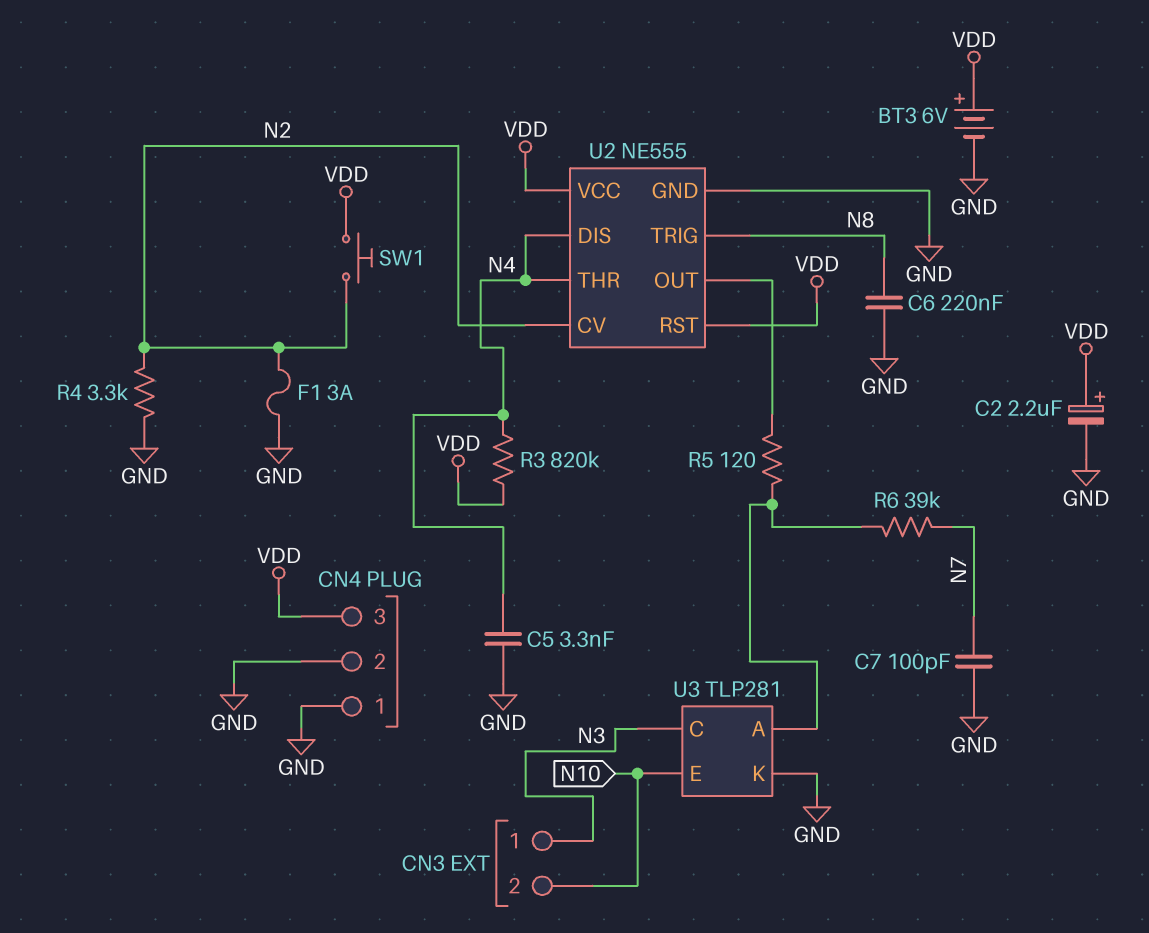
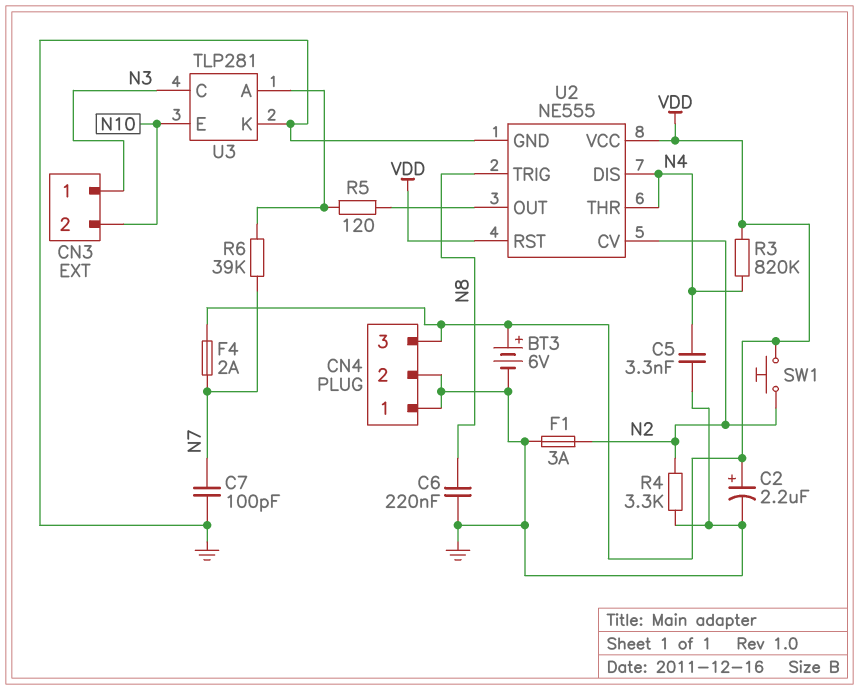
F4: none -> 2A (N7, VDD)

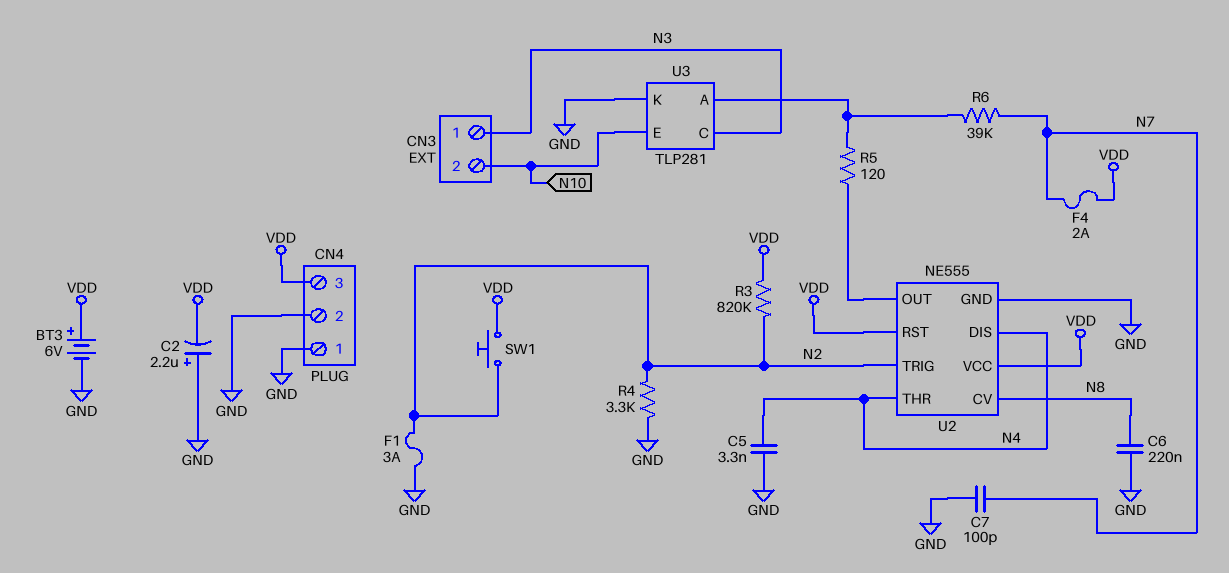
C2: 2.2uF (plus VDD, minus GND) -> 2.2uF (plus GND, minus VDD)
R3: 820k (N4, VDD) -> 820k (N2, VDD)
U2 pin CV: N2 -> N8
U2 pin TRIG: N8 -> N2

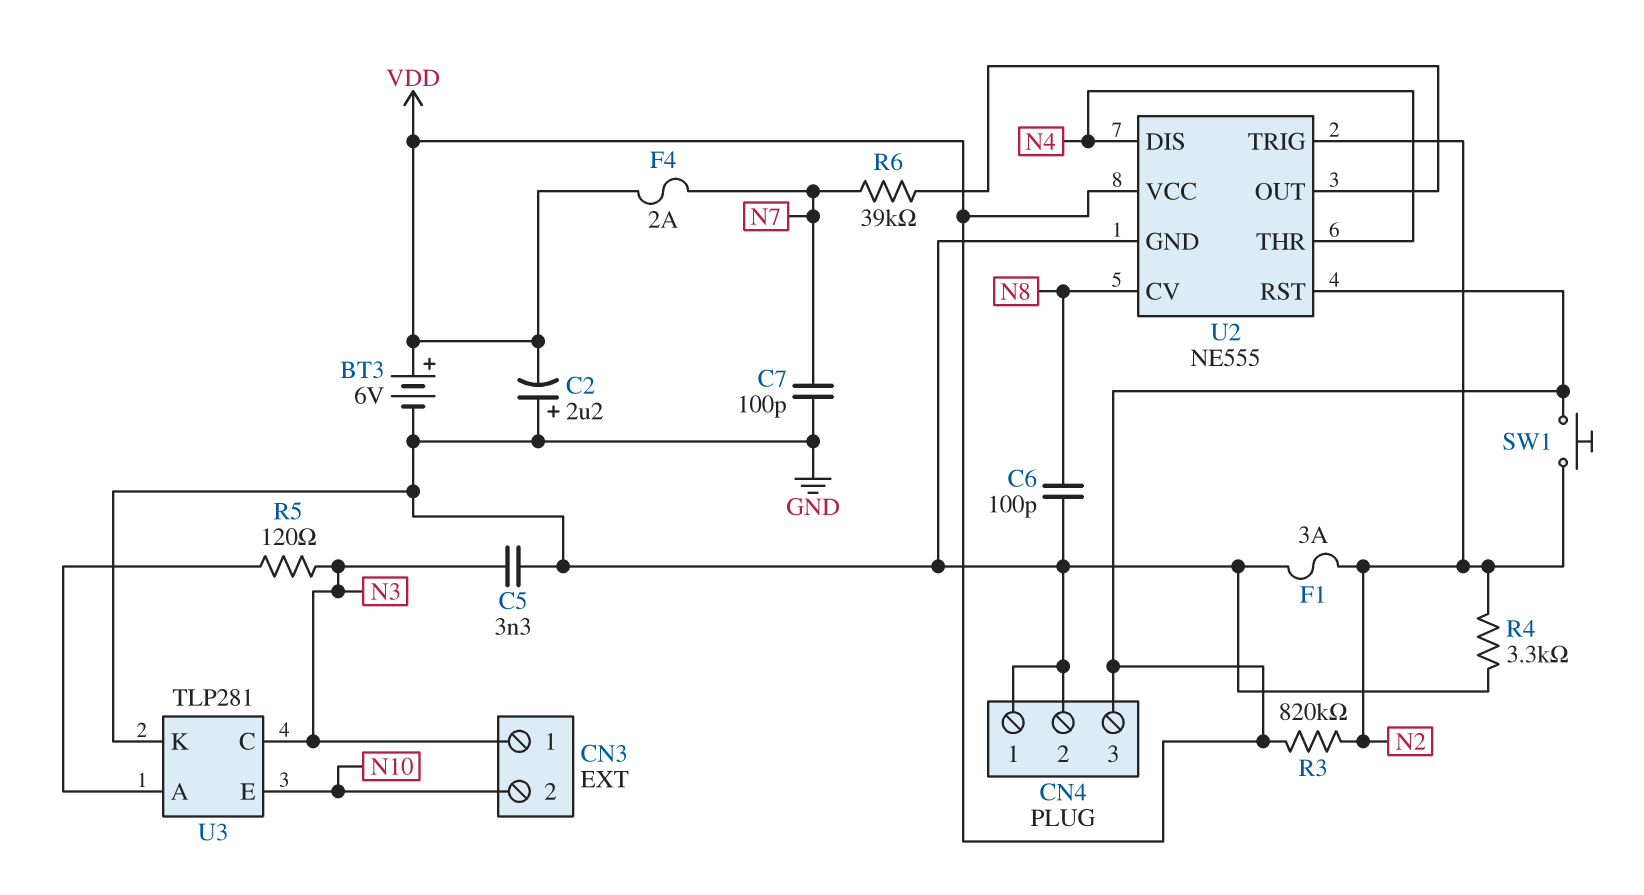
C5: 3.3nF (GND, N4) -> 3.3nF (GND, N3)
C6: 220nF (GND, N8) -> 100pF (GND, N8)
R5: 120 (U2/OUT, U3/A) -> 120 (N3, U3/A)
R6: 39k (N7, U3/A) -> 39k (N7, U2/OUT)

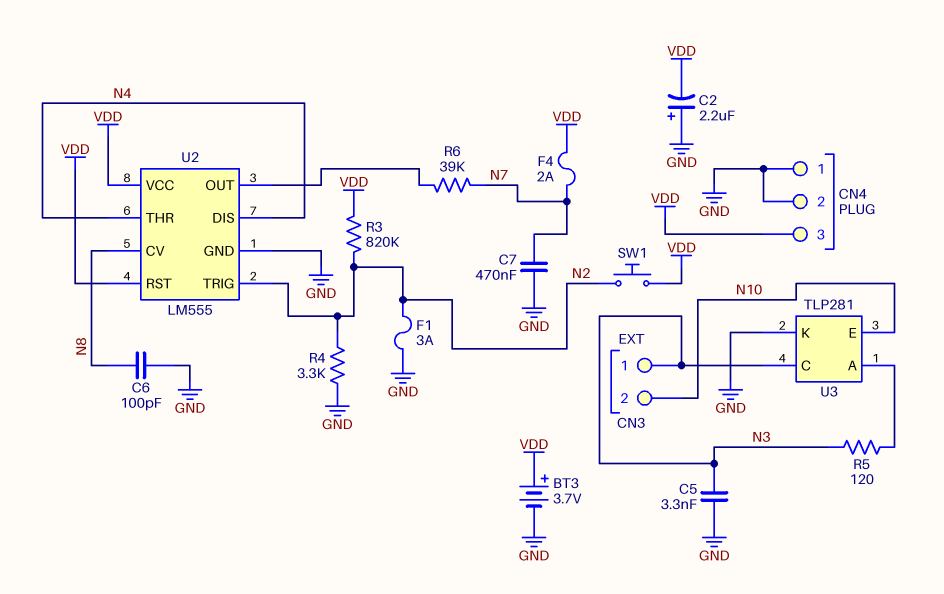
BT3: 6V (plus VDD, minus GND) -> 3.7V (plus VDD, minus GND)
C7: 100pF (GND, N7) -> 470nF (GND, N7)
U2: NE555 -> LM555

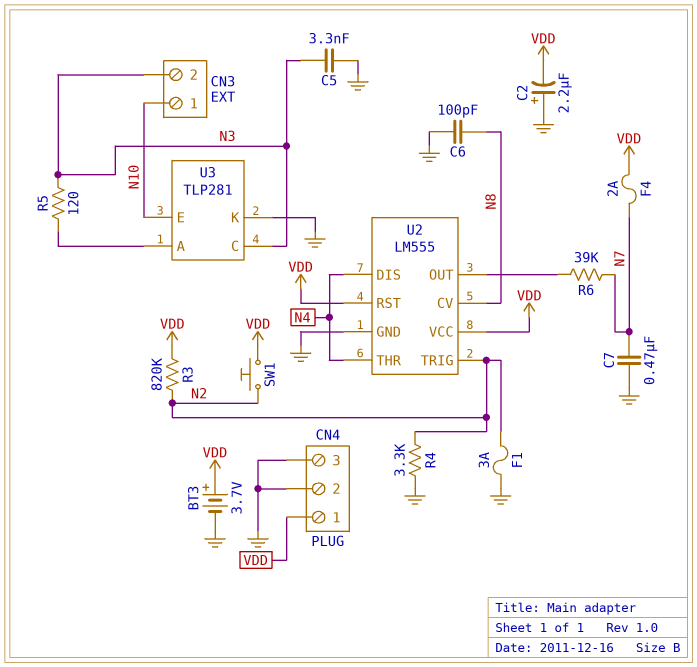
CN3 pin 1: N3 -> N10
CN3 pin 2: N10 -> N3
CN4 pin 1: GND -> VDD
CN4 pin 3: VDD -> GND

